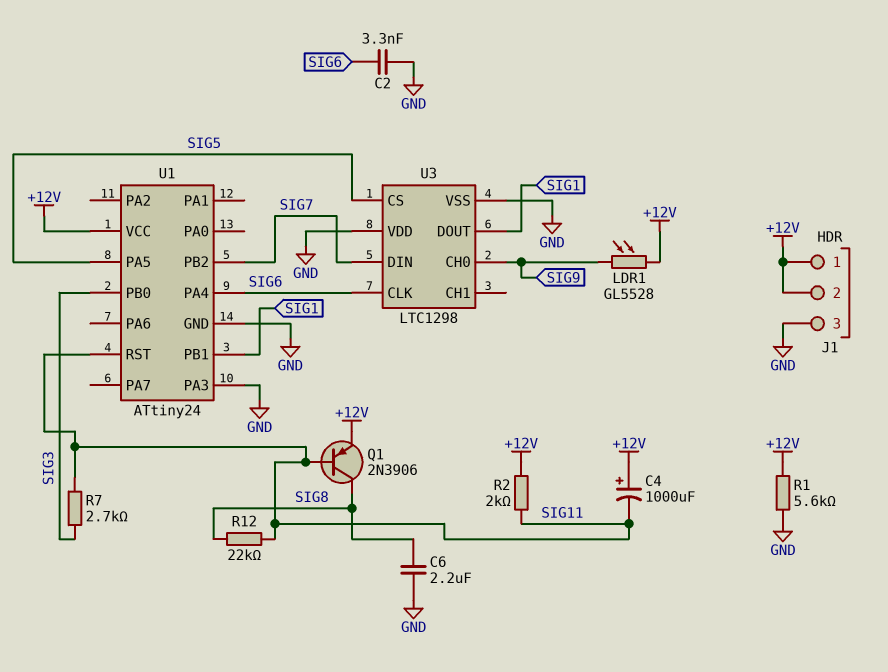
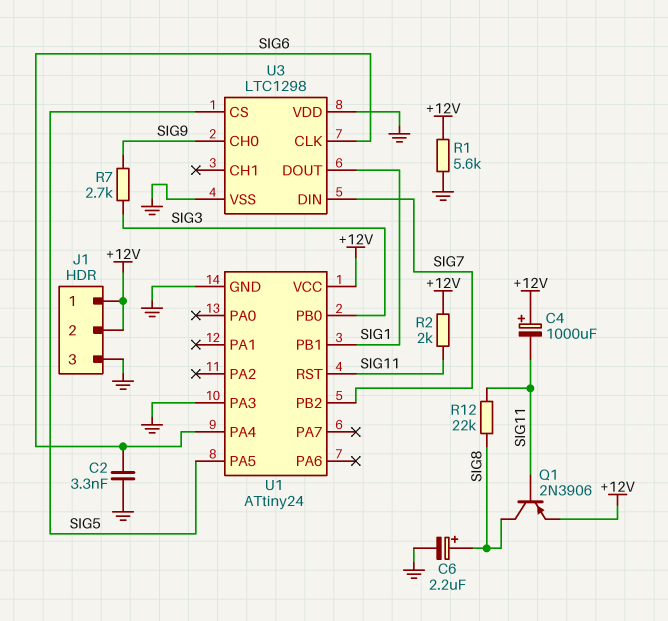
C6: 2.2uF (GND, SIG8) -> 2.2uF (plus SIG8, minus GND)
LDR1: GL5528 (+12V, SIG9) -> none
R7: 2.7k (SIG3, SIG11) -> 2.7k (SIG3, SIG9)

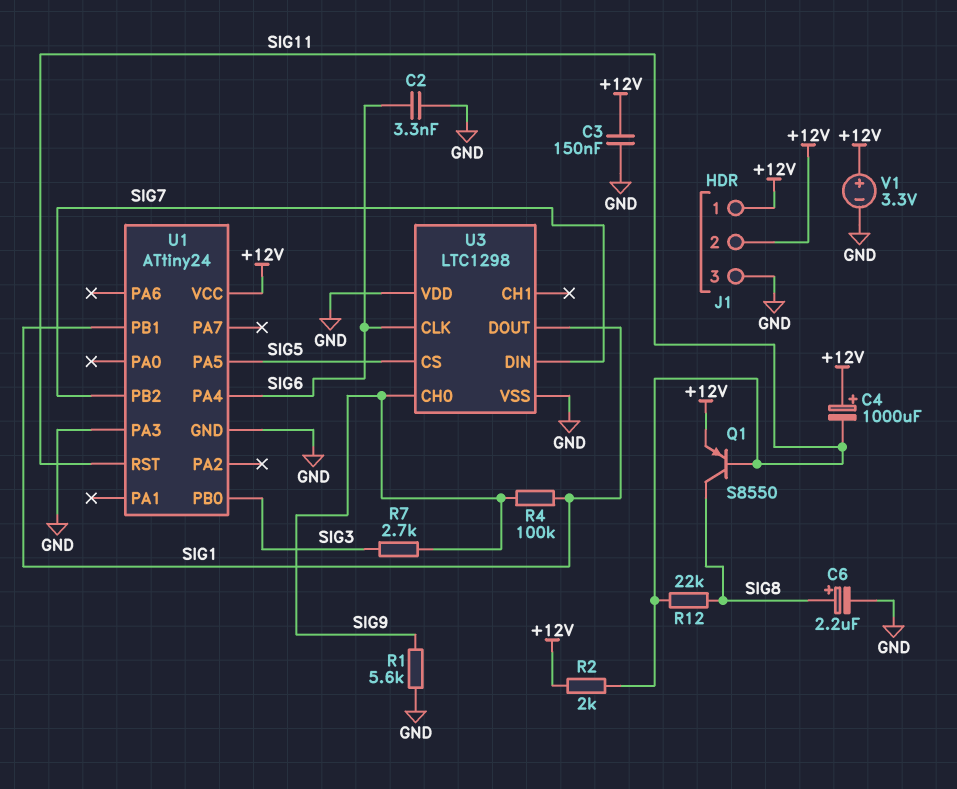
C3: none -> 150nF (+12V, GND)
Q1: PNP 2N3906 (B SIG11, C SIG8, E +12V) -> PNP S8550 (B SIG11, C SIG8, E +12V)
R1: 5.6k (+12V, GND) -> 5.6k (GND, SIG9)
R4: none -> 100k (SIG1, SIG9)
V1: none -> 3.3V (plus +12V, minus GND)

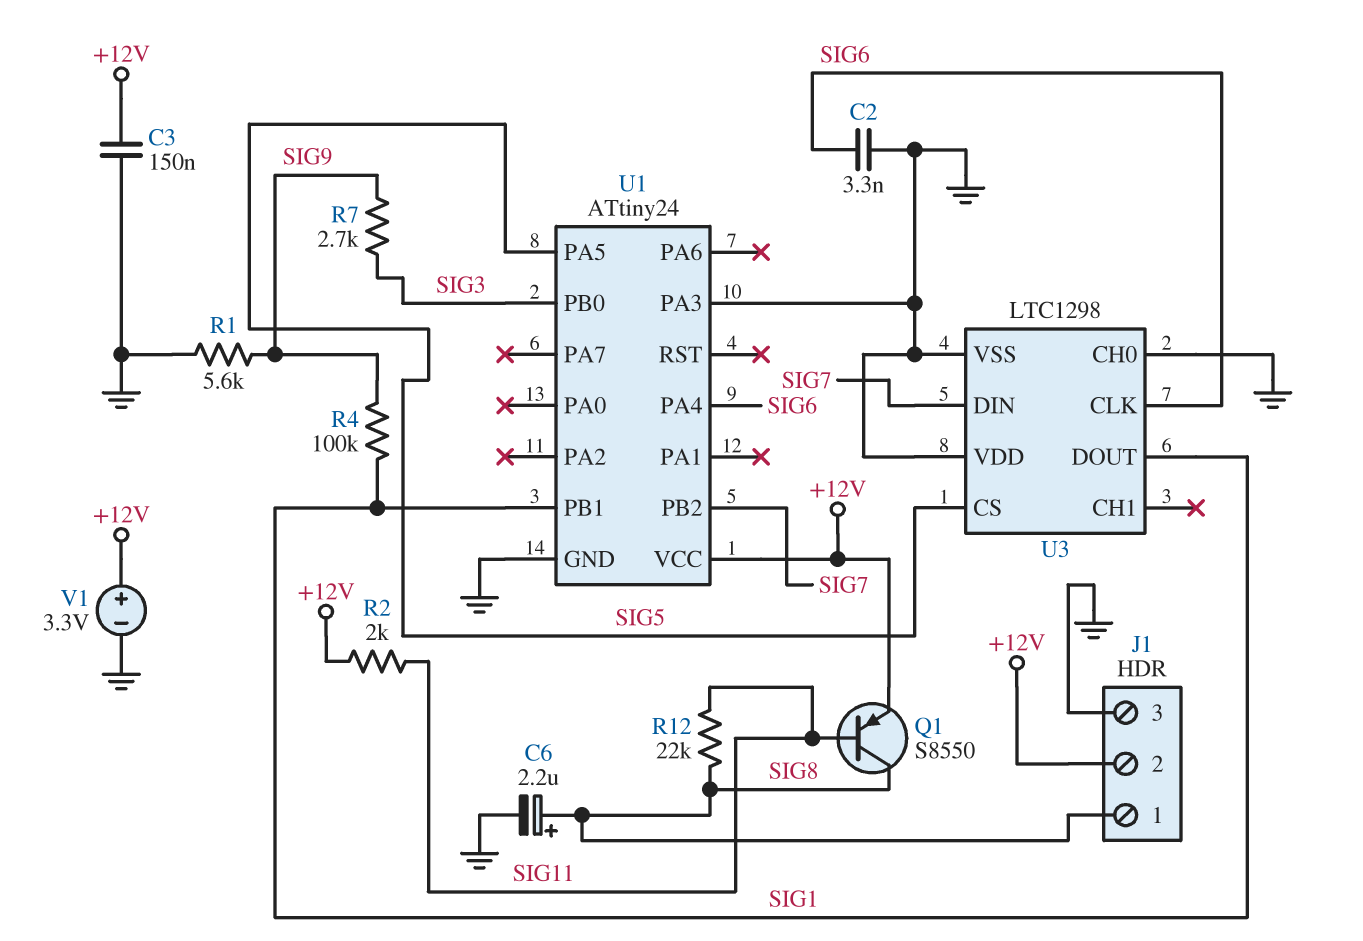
C4: 1000uF (plus +12V, minus SIG11) -> none
J1 pin 1: +12V -> SIG8
U1 pin RST: SIG11 -> none
U3 pin CH0: SIG9 -> GND

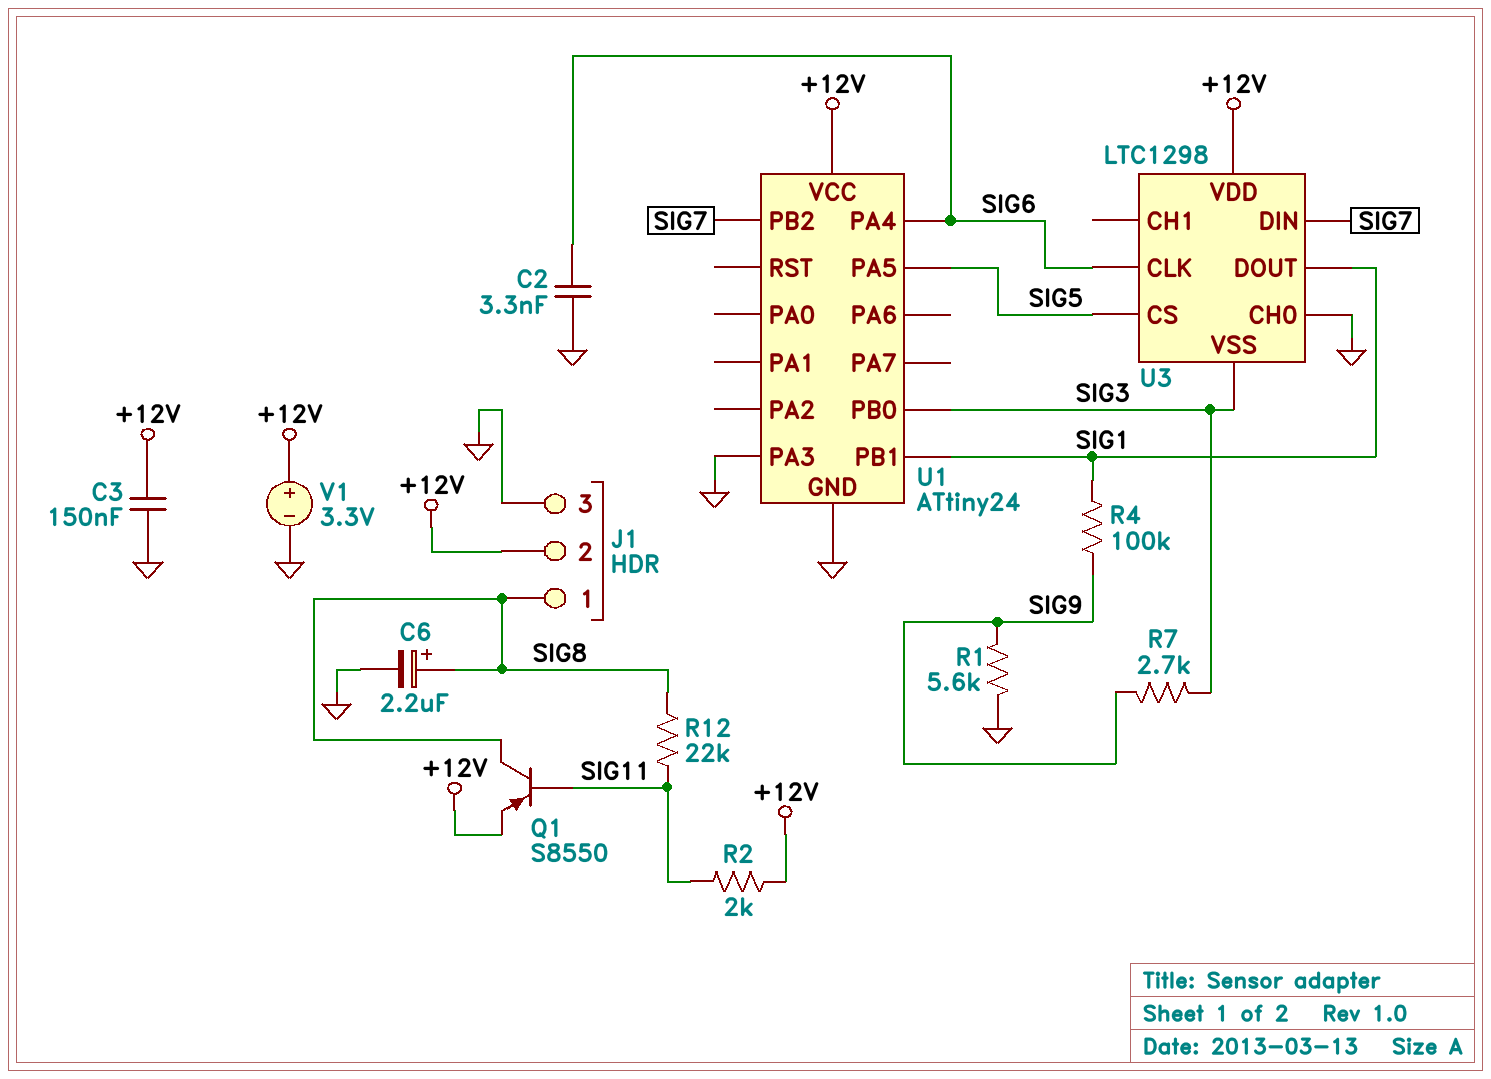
U3 pin VDD: GND -> +12V
U3 pin VSS: GND -> SIG3

